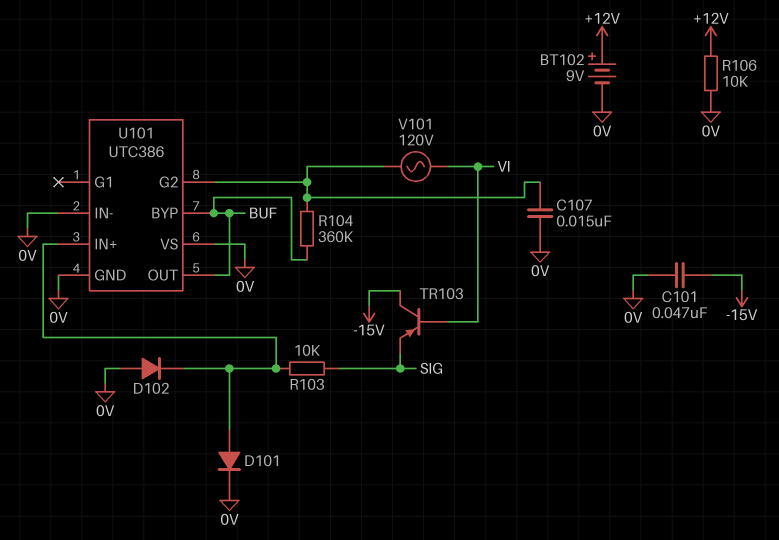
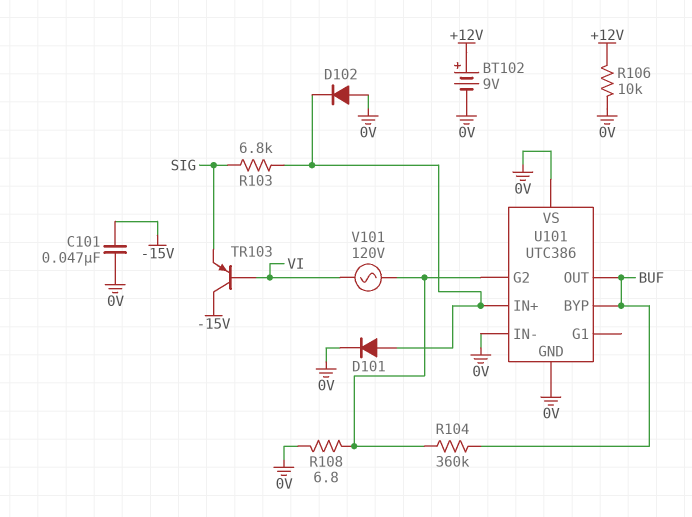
C107: 15nF (0V, U101/G2) -> none
R103: 10k (SIG, U101/IN+) -> 6.8k (SIG, U101/IN+)
R108: none -> 6.8 (0V, U101/G2)

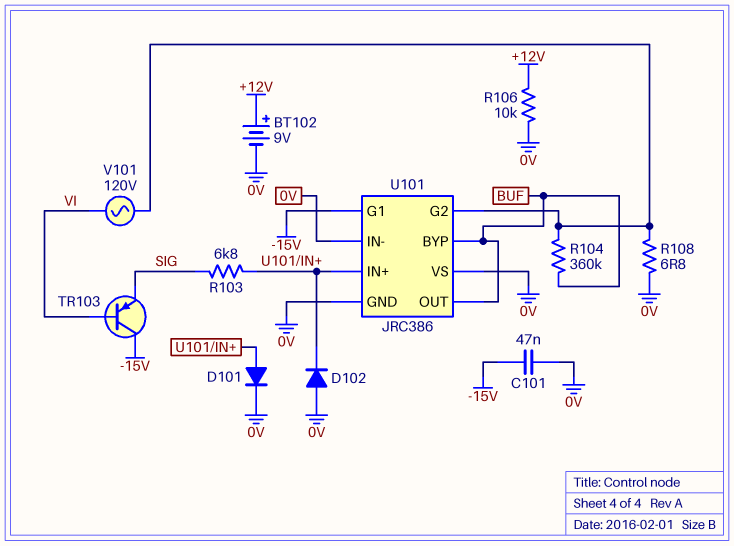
U101: UTC386 -> JRC386
U101 pin G1: none -> -15V

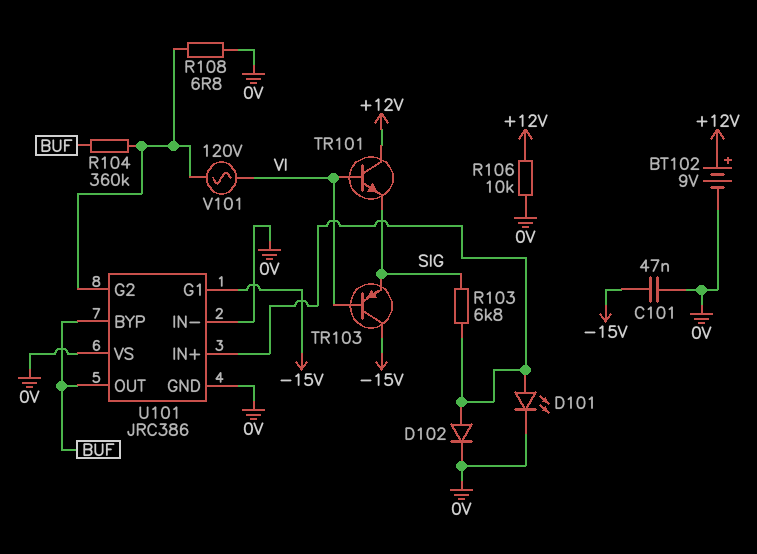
D101: diode (A U101/IN+, K 0V) -> LED (A U101/IN+, K 0V)
D102: diode (A 0V, K U101/IN+) -> diode (A U101/IN+, K 0V)
TR101: none -> NPN (B VI, C +12V, E SIG)

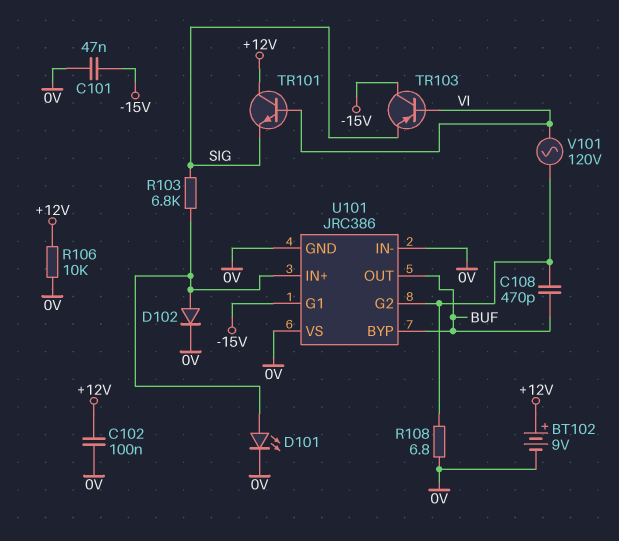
C102: none -> 100nF (+12V, 0V)
C108: none -> 470pF (BUF, U101/G2)
R104: 360k (BUF, U101/G2) -> none

